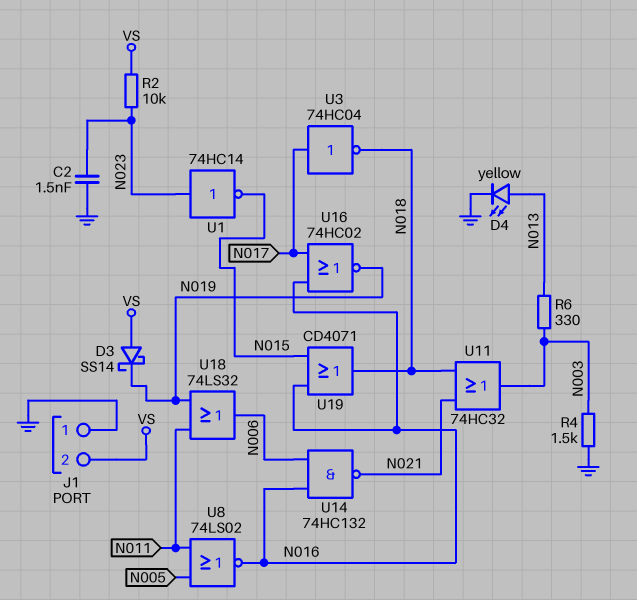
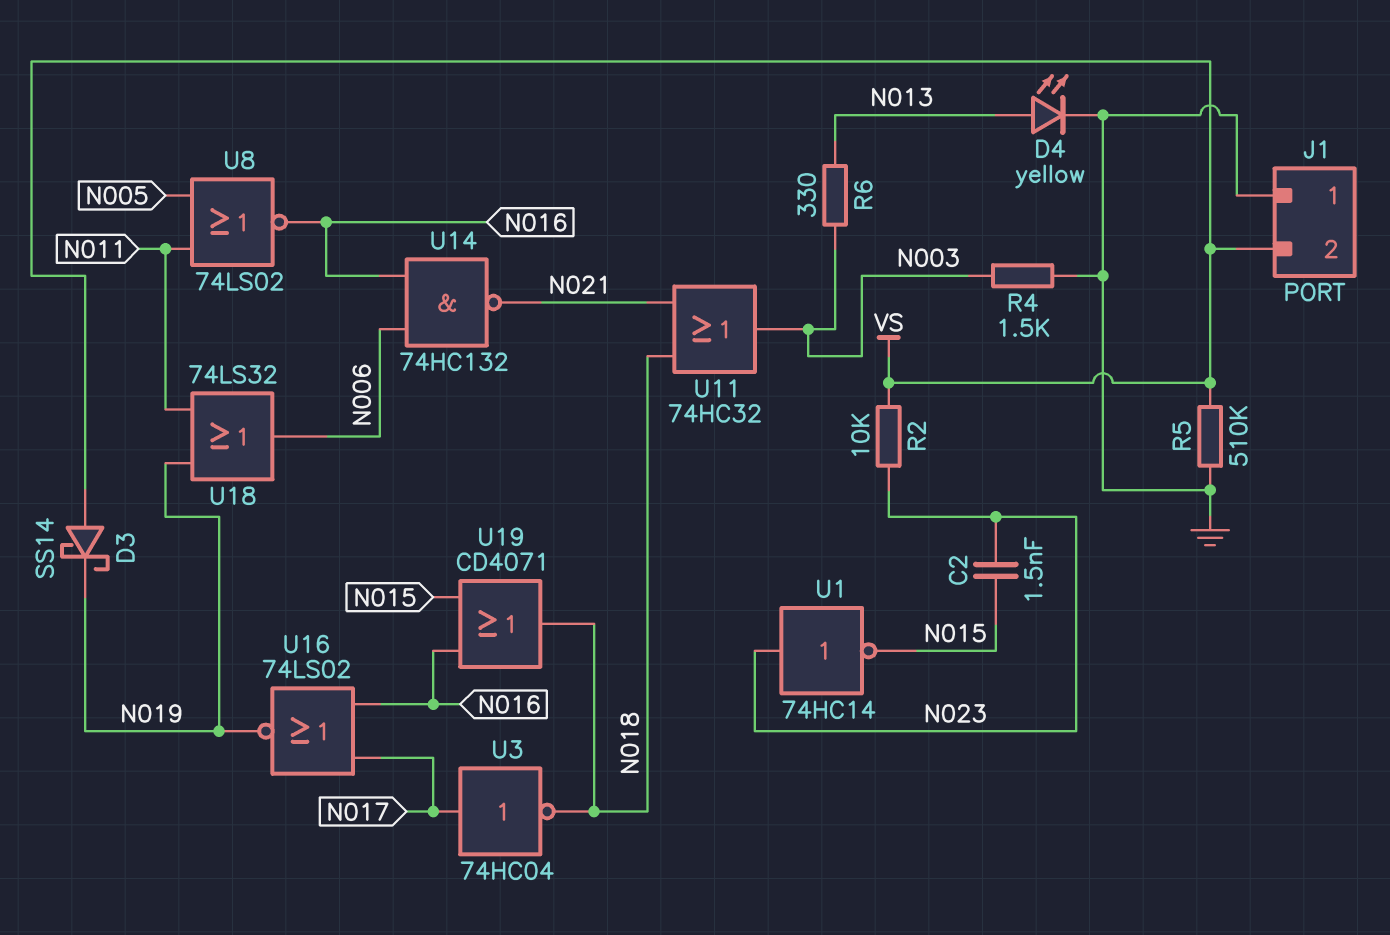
C2: 1.5nF (GND, N023) -> 1.5nF (N015, N023)
R5: none -> 510k (GND, VS)
U16: NOR 74HC02 (in N016, in N017, out N019) -> NOR 74LS02 (in N016, in N017, out N019)

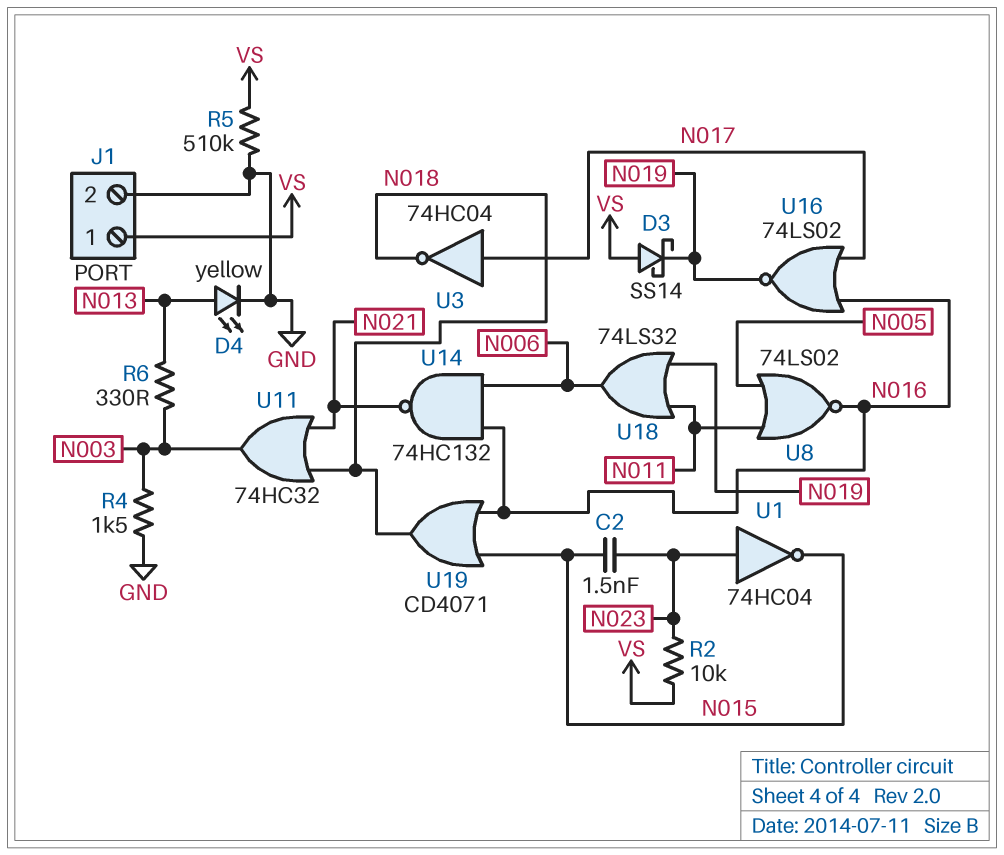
J1 pin 1: GND -> VS
J1 pin 2: VS -> GND
U1: NOT 74HC14 (in N023, out N015) -> NOT 74HC04 (in N023, out N015)

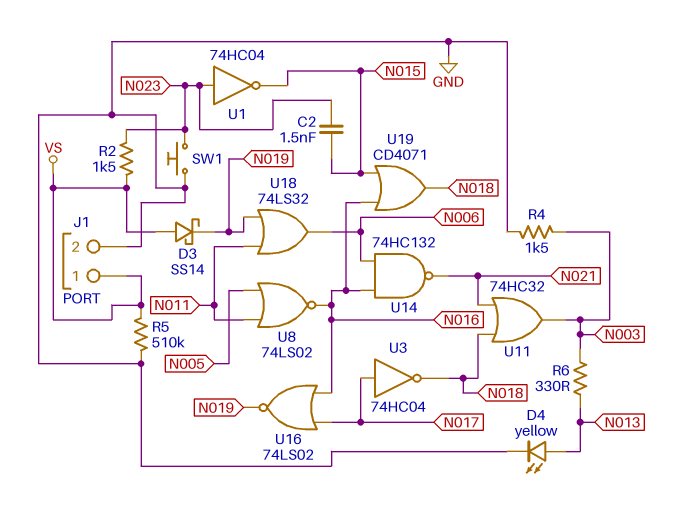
R2: 10k (N023, VS) -> 1.5k (N023, VS)
SW1: none -> button (GND, N023)

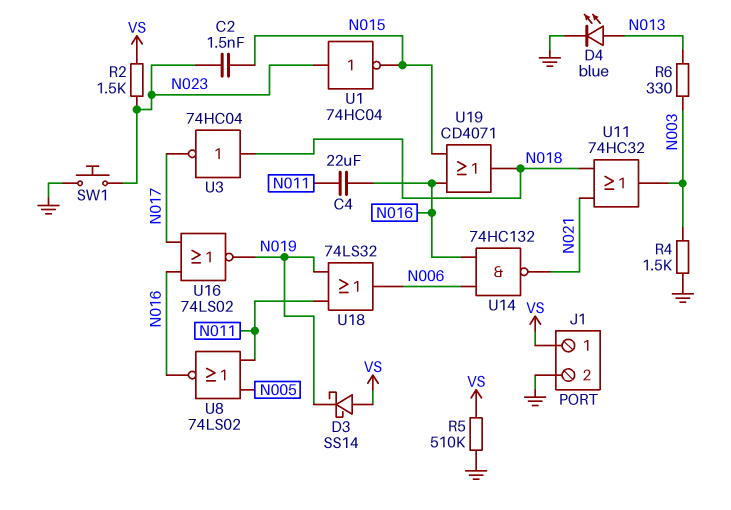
C4: none -> 22uF (N011, N016)
D4: LED yellow (A N013, K GND) -> LED blue (A N013, K GND)
U3: NOT 74HC04 (in N017, out N018) -> NOT 74HC04 (in N018, out N017)

